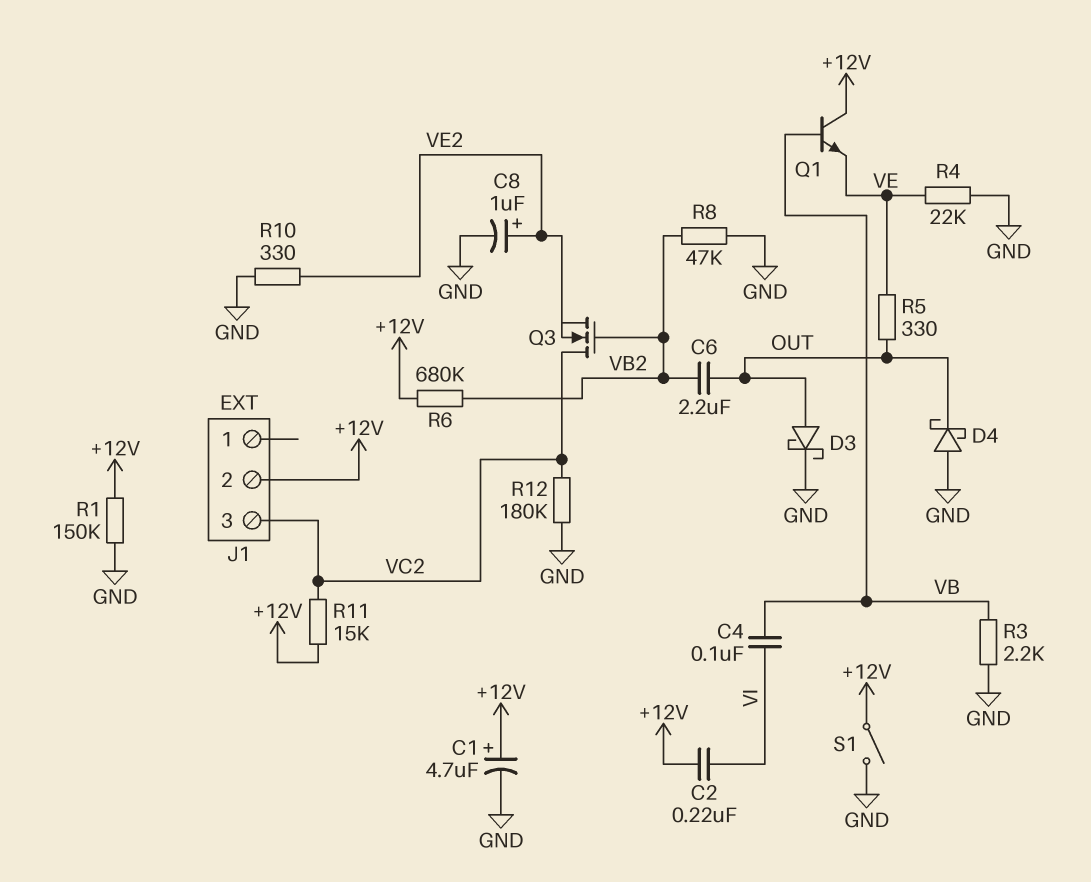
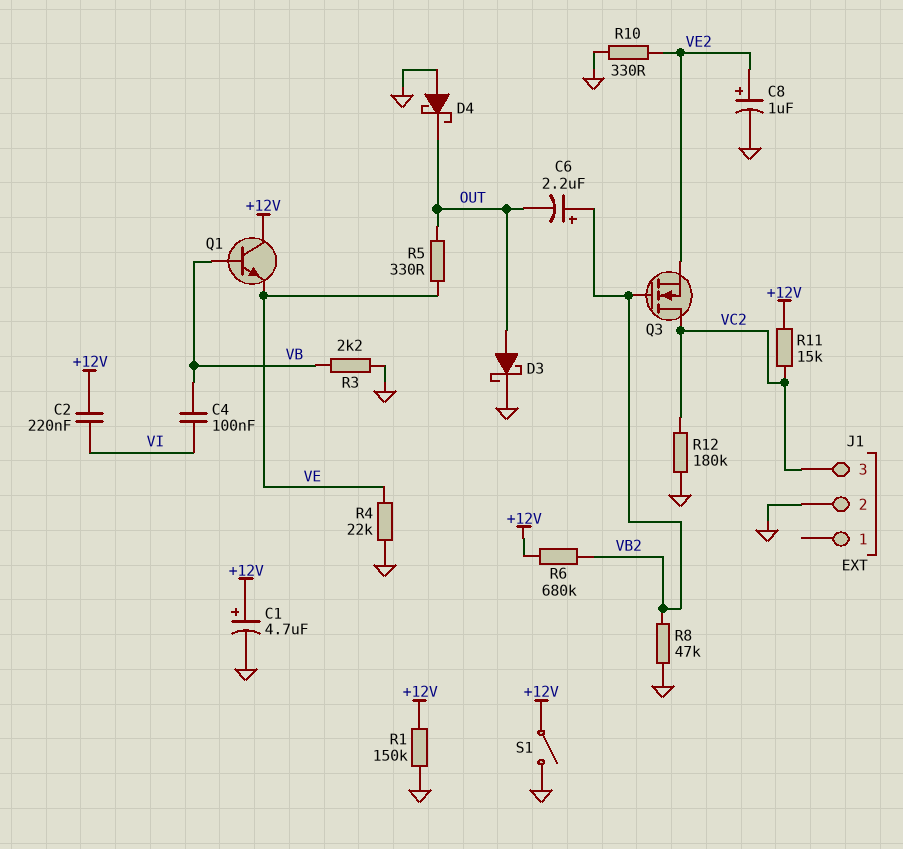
C6: 2.2uF (OUT, VB2) -> 2.2uF (plus VB2, minus OUT)
J1 pin 2: +12V -> GND

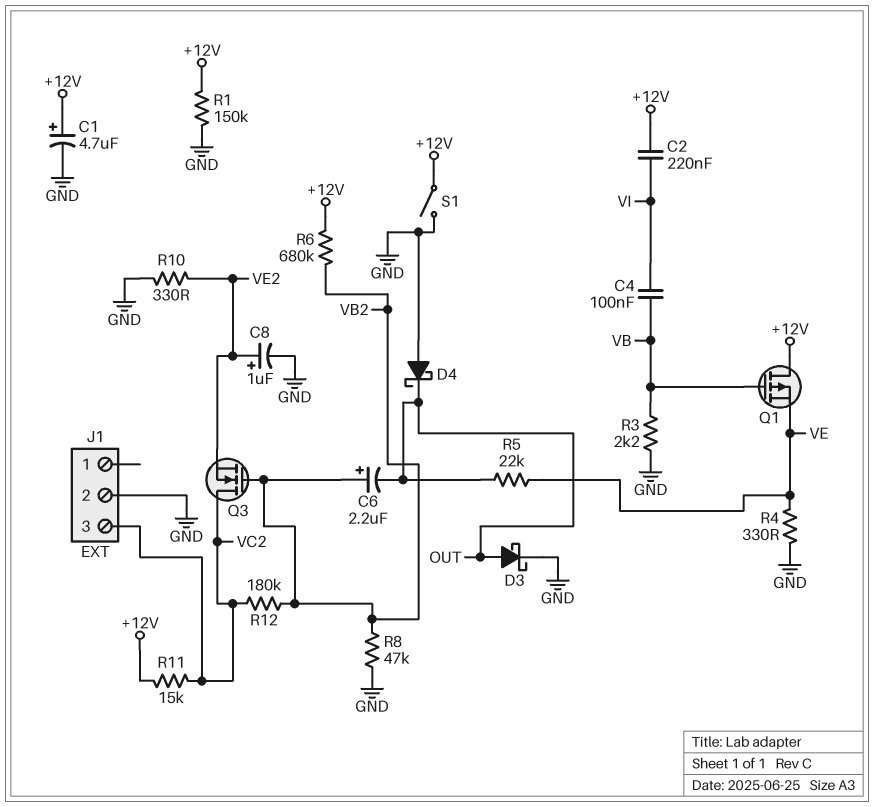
Q1: NPN (B VB, C +12V, E VE) -> PMOS (G VB, D +12V, S VE)
R4: 22k (GND, VE) -> 330 (GND, VE)
R5: 330 (OUT, VE) -> 22k (OUT, VE)
R12: 180k (GND, VC2) -> 180k (VB2, VC2)

